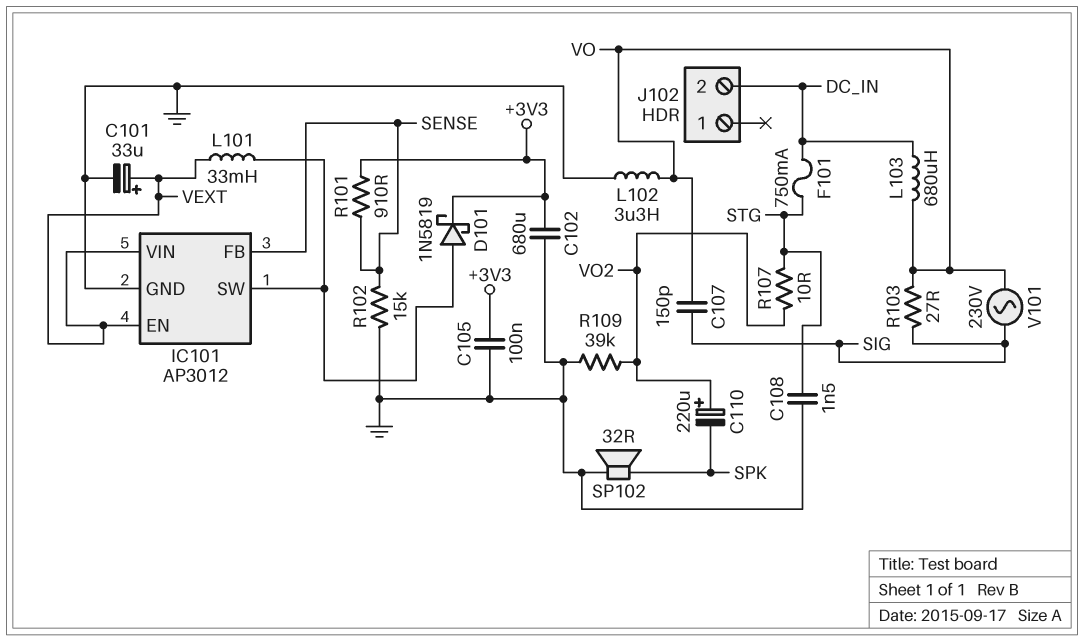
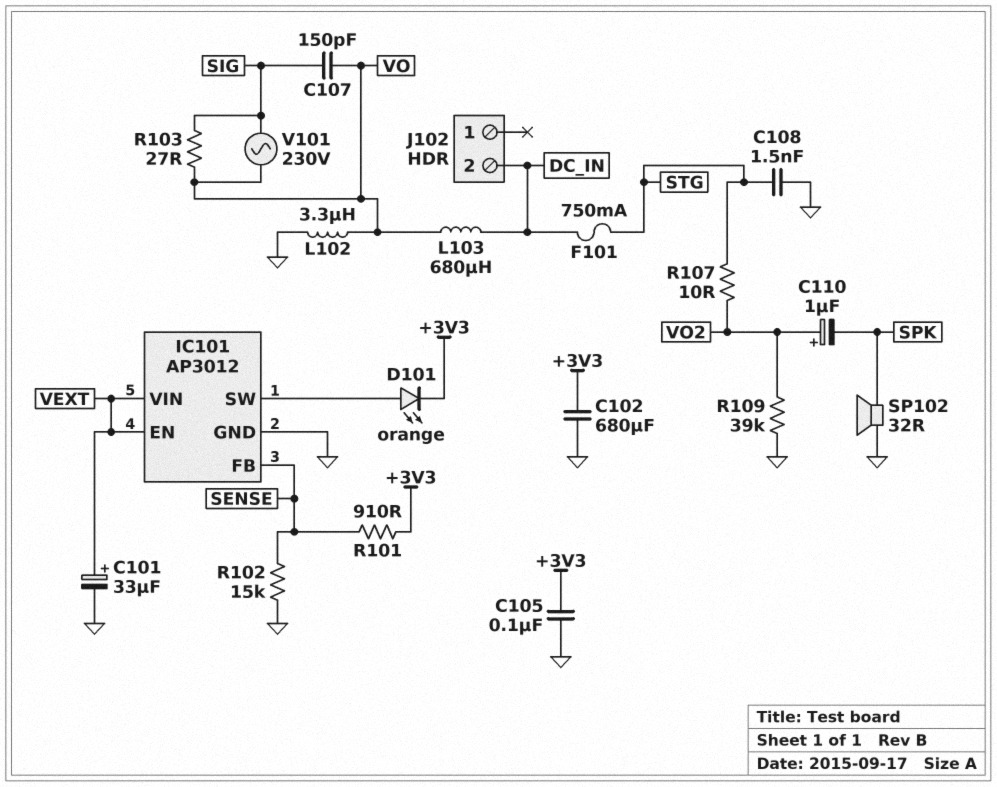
C110: 220uF (plus VO2, minus SPK) -> 1uF (plus VO2, minus SPK)
D101: schottky 1N5819 (A IC101/SW, K +3V3) -> LED orange (A IC101/SW, K +3V3)
L101: 33mH (IC101/SW, VEXT) -> none

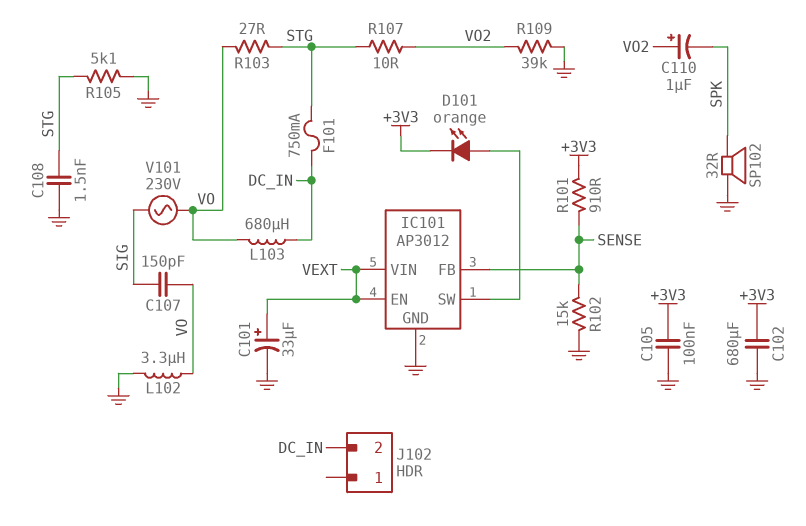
R103: 27 (SIG, VO) -> 27 (STG, VO)
R105: none -> 5.1k (GND, STG)

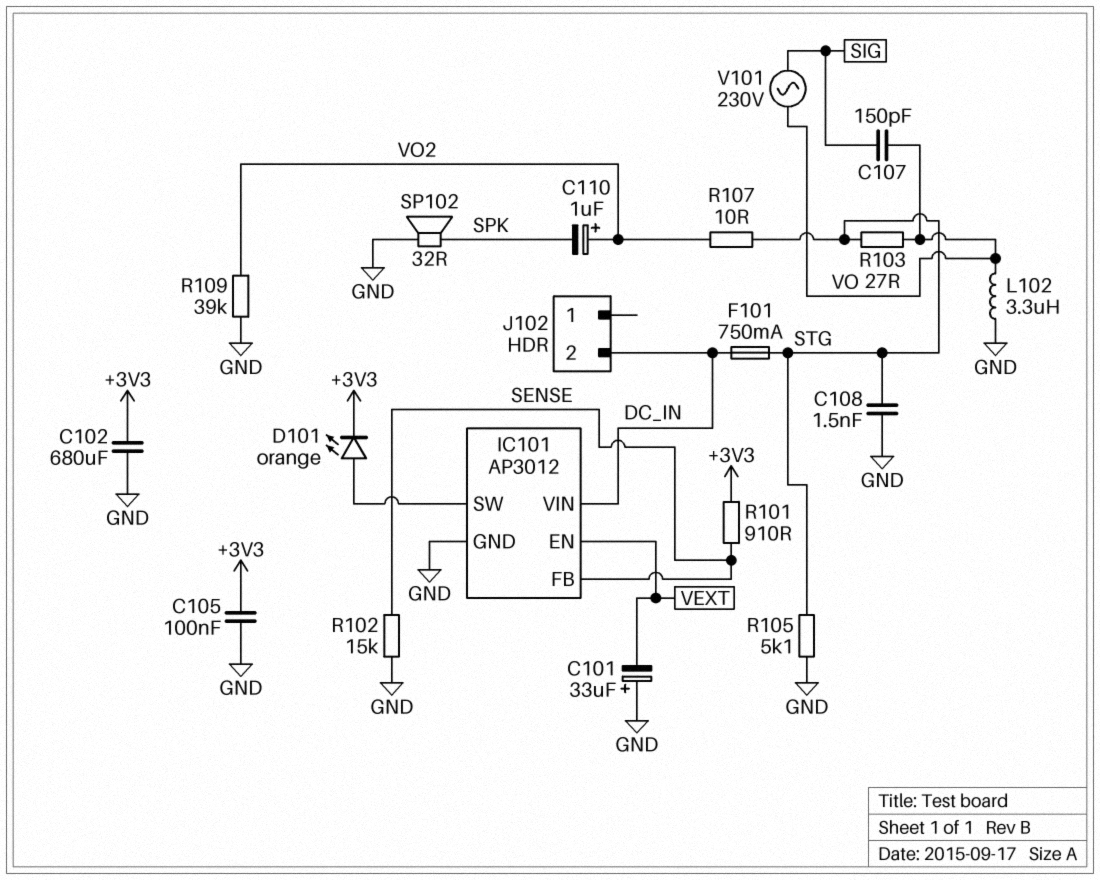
C101: 33uF (plus VEXT, minus GND) -> 33uF (plus GND, minus VEXT)
IC101 pin VIN: VEXT -> DC_IN
L103: 680uH (DC_IN, VO) -> none

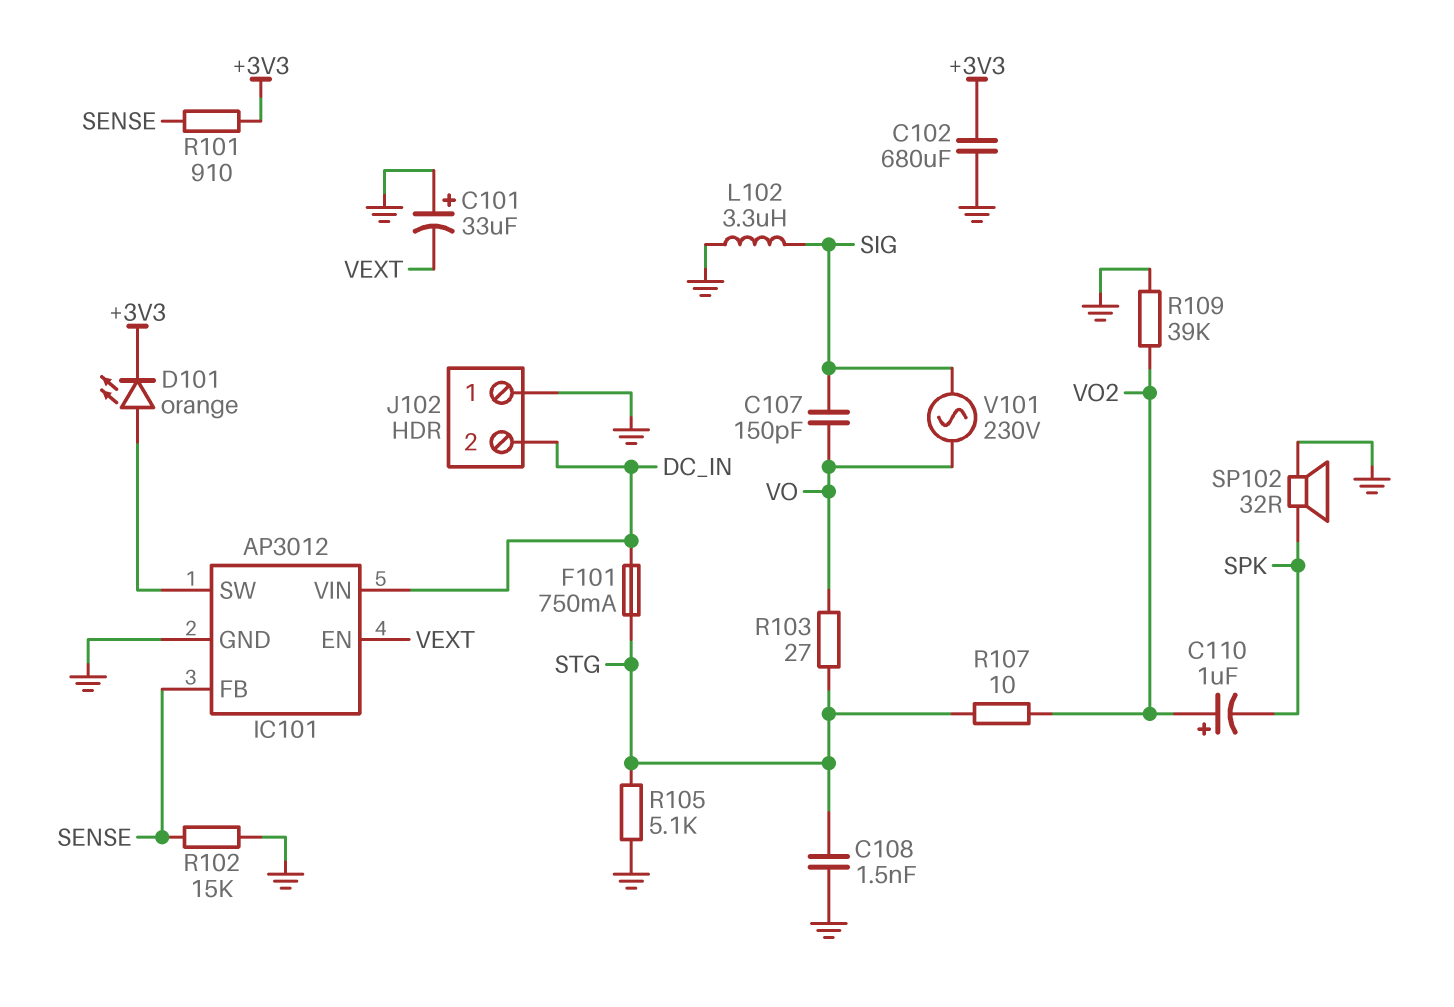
C105: 100nF (+3V3, GND) -> none
J102 pin 1: none -> GND
L102: 3.3uH (GND, VO) -> 3.3uH (GND, SIG)

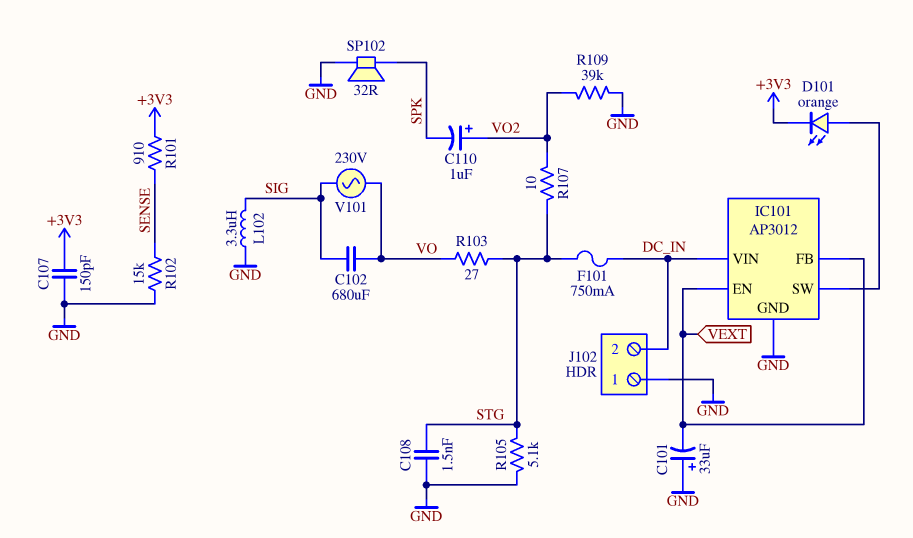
C102: 680uF (+3V3, GND) -> 680uF (SIG, VO)
C107: 150pF (SIG, VO) -> 150pF (+3V3, GND)
IC101 pin FB: SENSE -> VEXT

